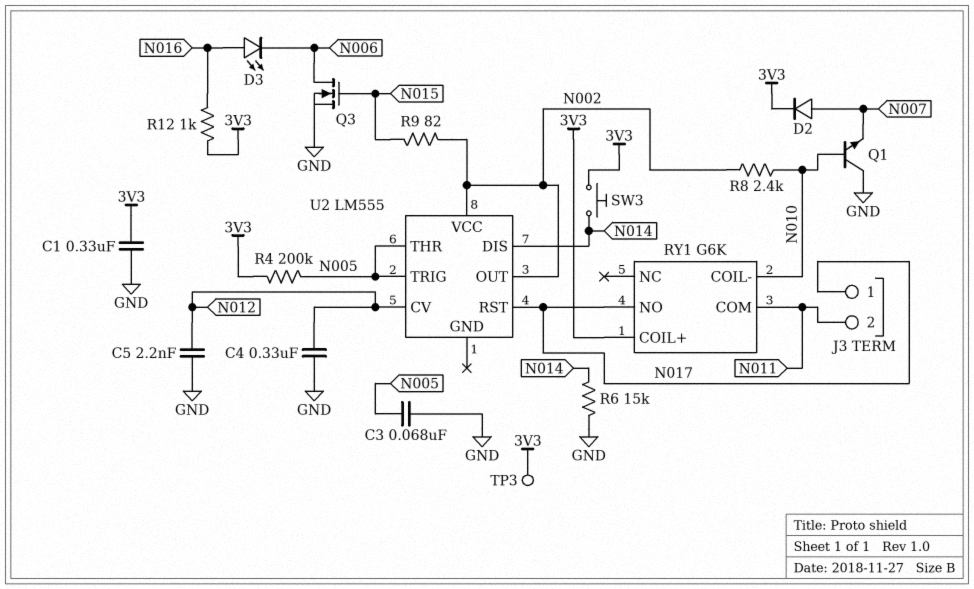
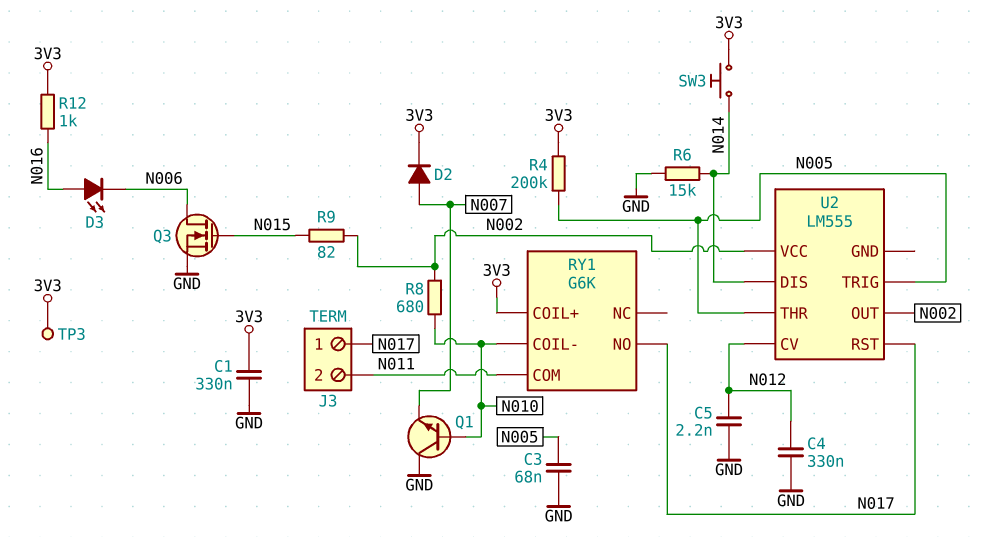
R8: 2.4k (N002, N010) -> 680 (N002, N010)

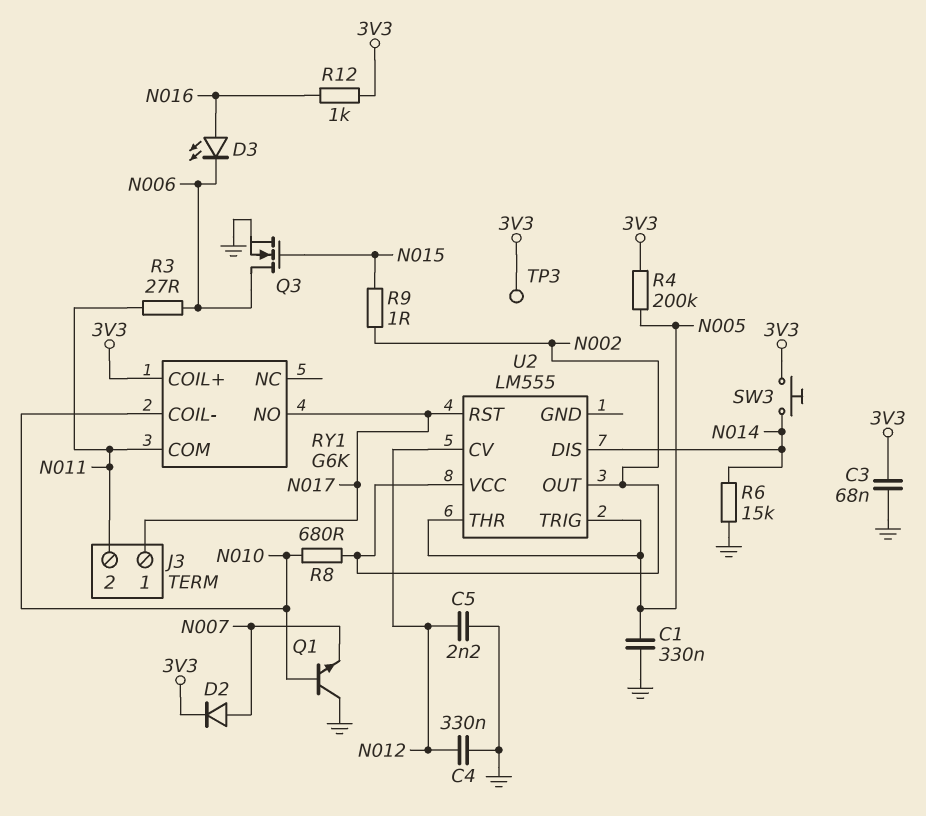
C1: 330nF (3V3, GND) -> 330nF (GND, N005)
C3: 68nF (GND, N005) -> 68nF (3V3, GND)
R3: none -> 27 (N006, N011)
R9: 82 (N002, N015) -> 1 (N002, N015)

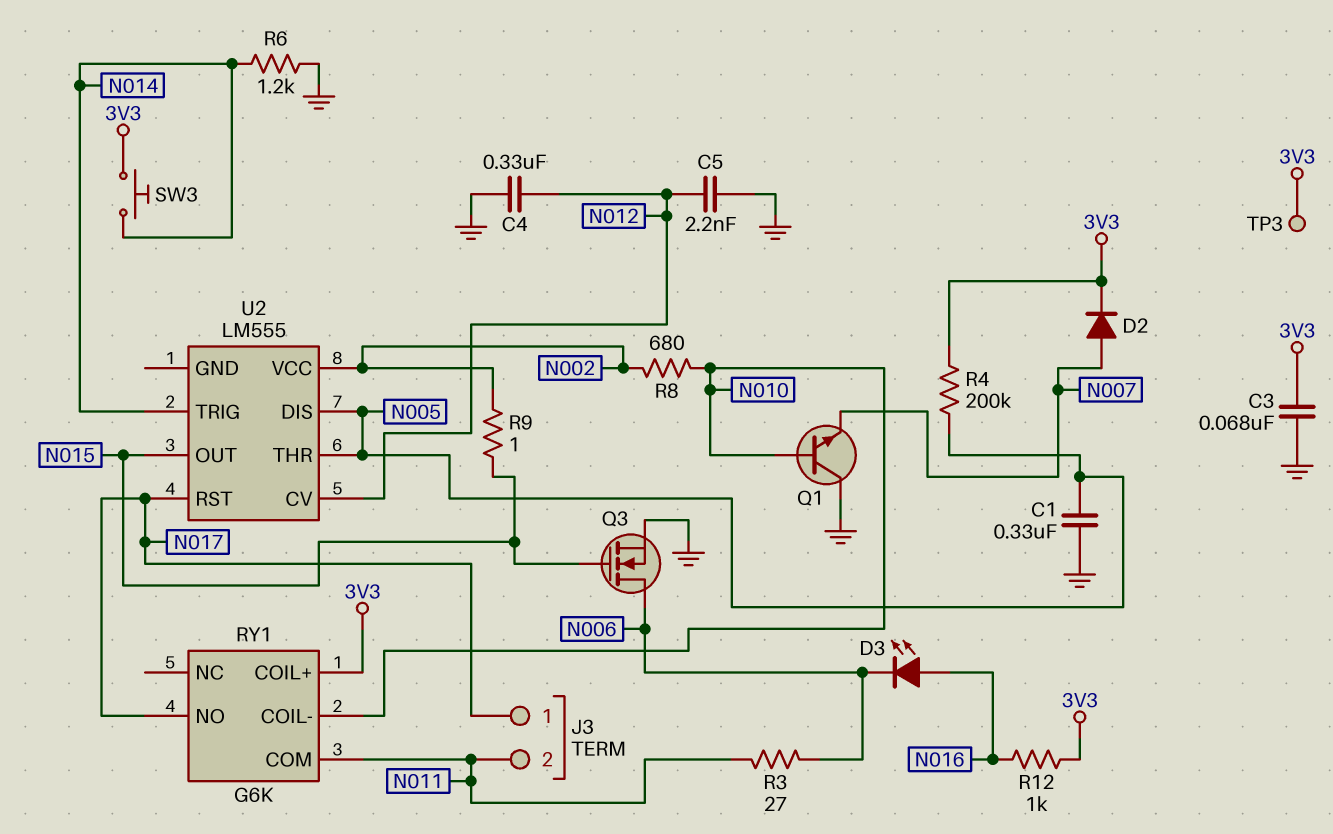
R6: 15k (GND, N014) -> 1.2k (GND, N014)
U2 pin DIS: N014 -> N005
U2 pin OUT: N002 -> N015
U2 pin TRIG: N005 -> N014

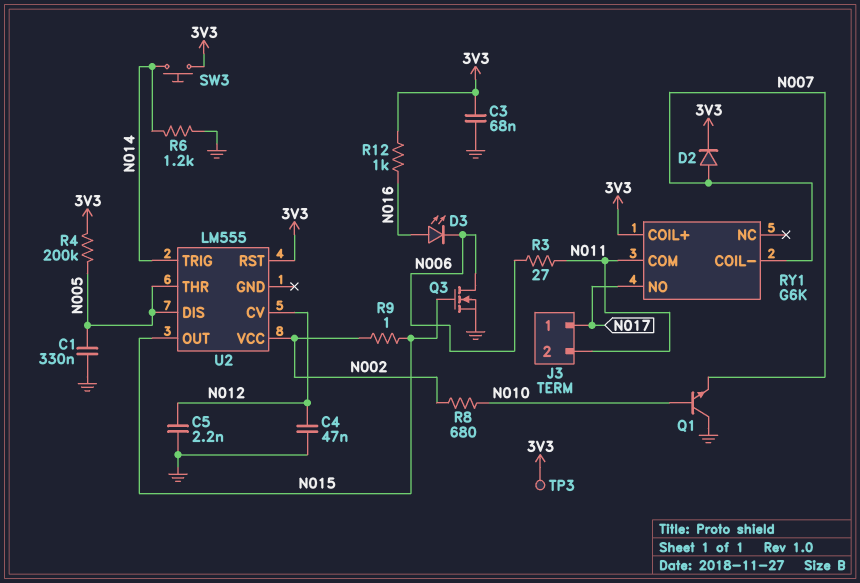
C4: 330nF (GND, N012) -> 47nF (GND, N012)
RY1 pin COIL-: N010 -> N007
U2 pin RST: N017 -> 3V3

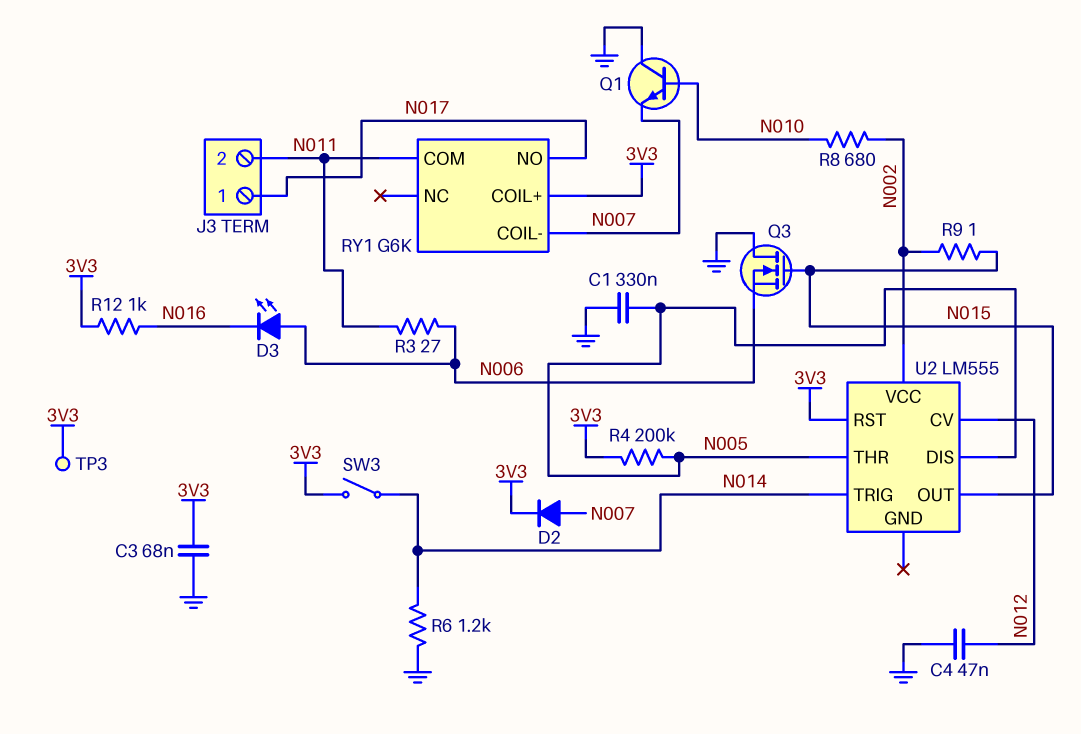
C5: 2.2nF (GND, N012) -> none
D3: LED (A N016, K N006) -> LED (A N006, K N016)
Q3: NMOS (G N015, D N006, S GND) -> NMOS (G N015, D GND, S N006)
SW3: button (3V3, N014) -> switch (3V3, N014)

